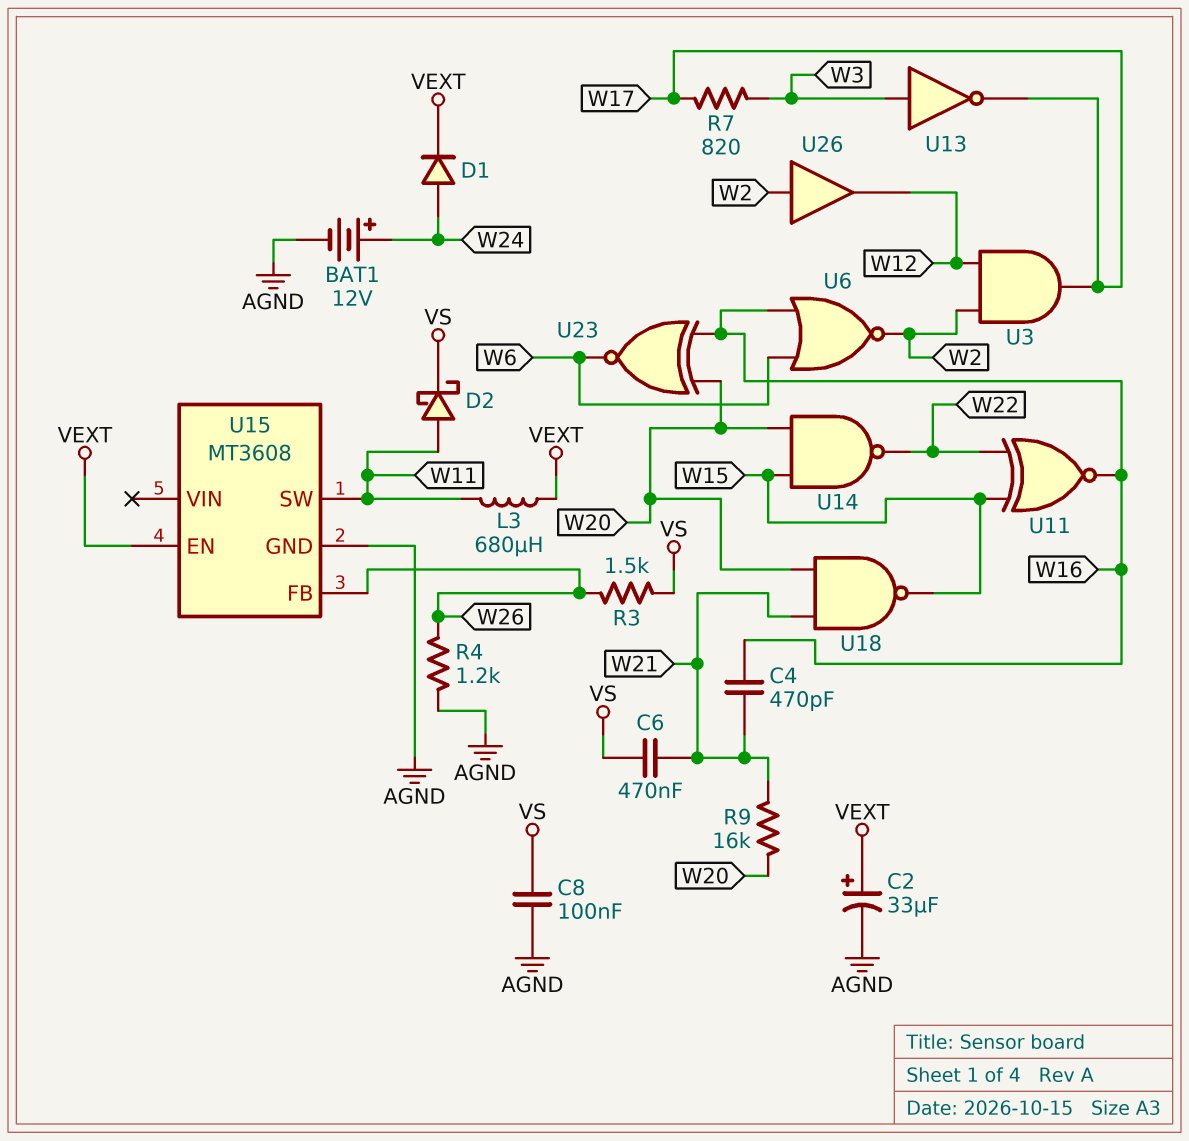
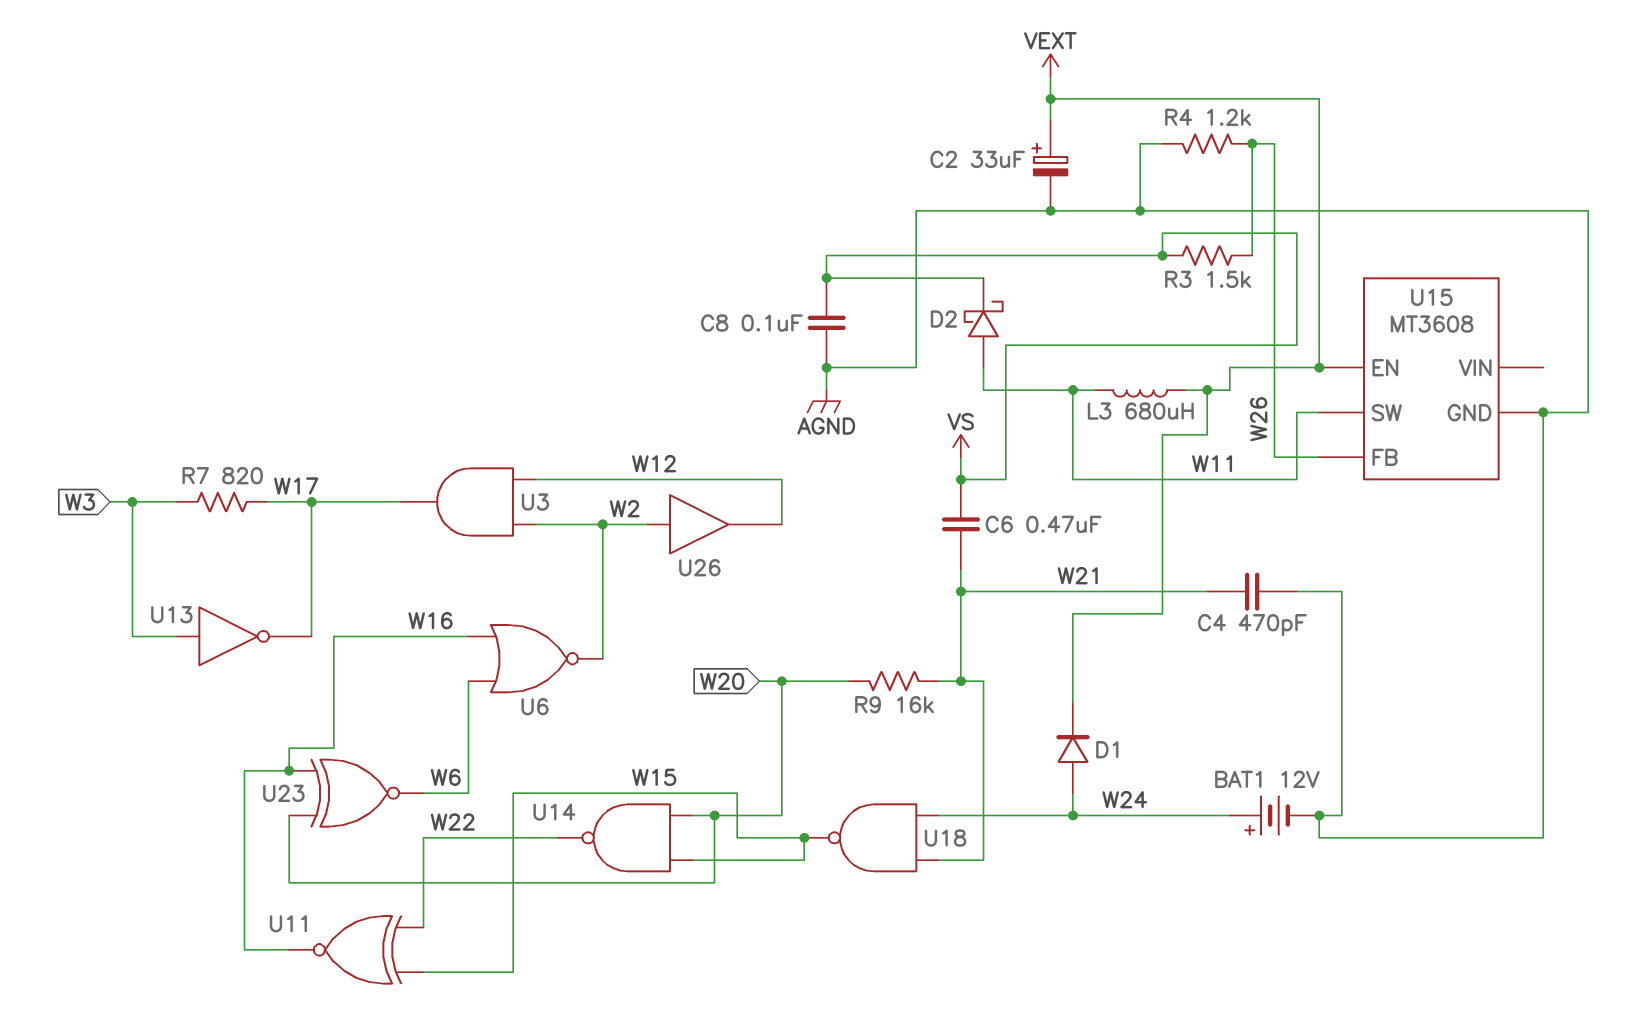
C4: 470pF (W16, W21) -> 470pF (AGND, W21)
U18: NAND (in W20, in W21, out W15) -> NAND (in W21, in W24, out W15)

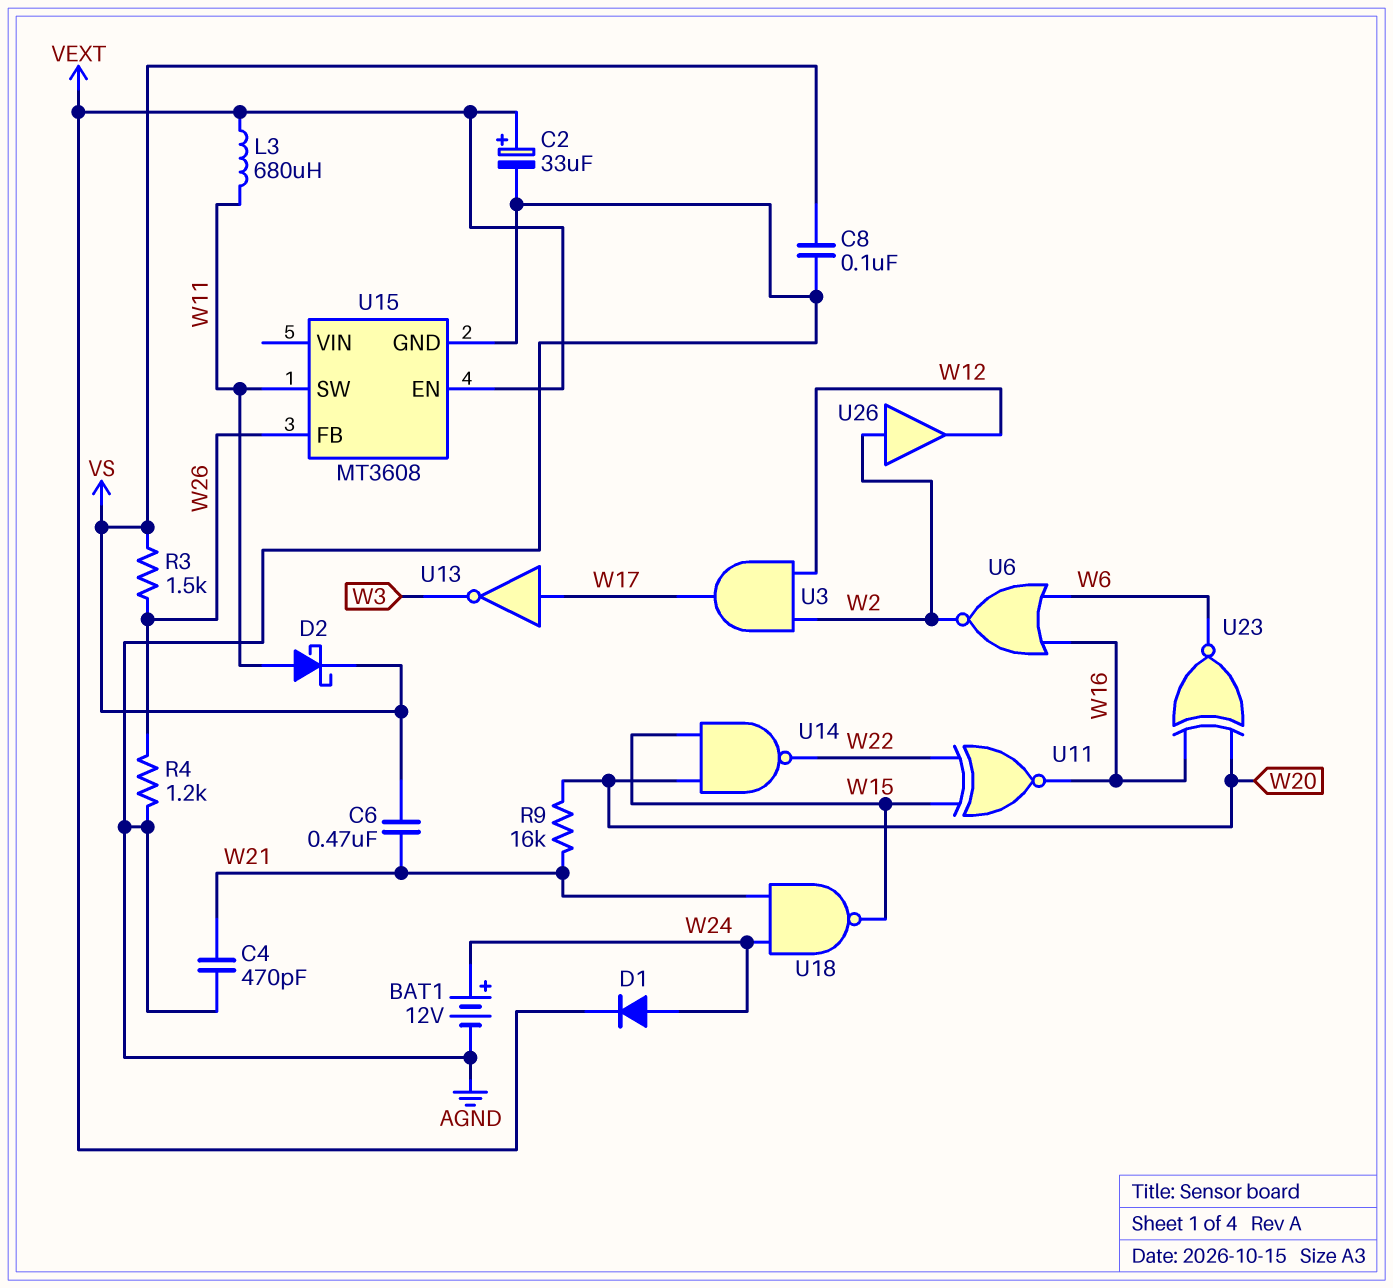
R7: 820 (W3, W17) -> none
U13: NOT (in W3, out W17) -> NOT (in W17, out W3)

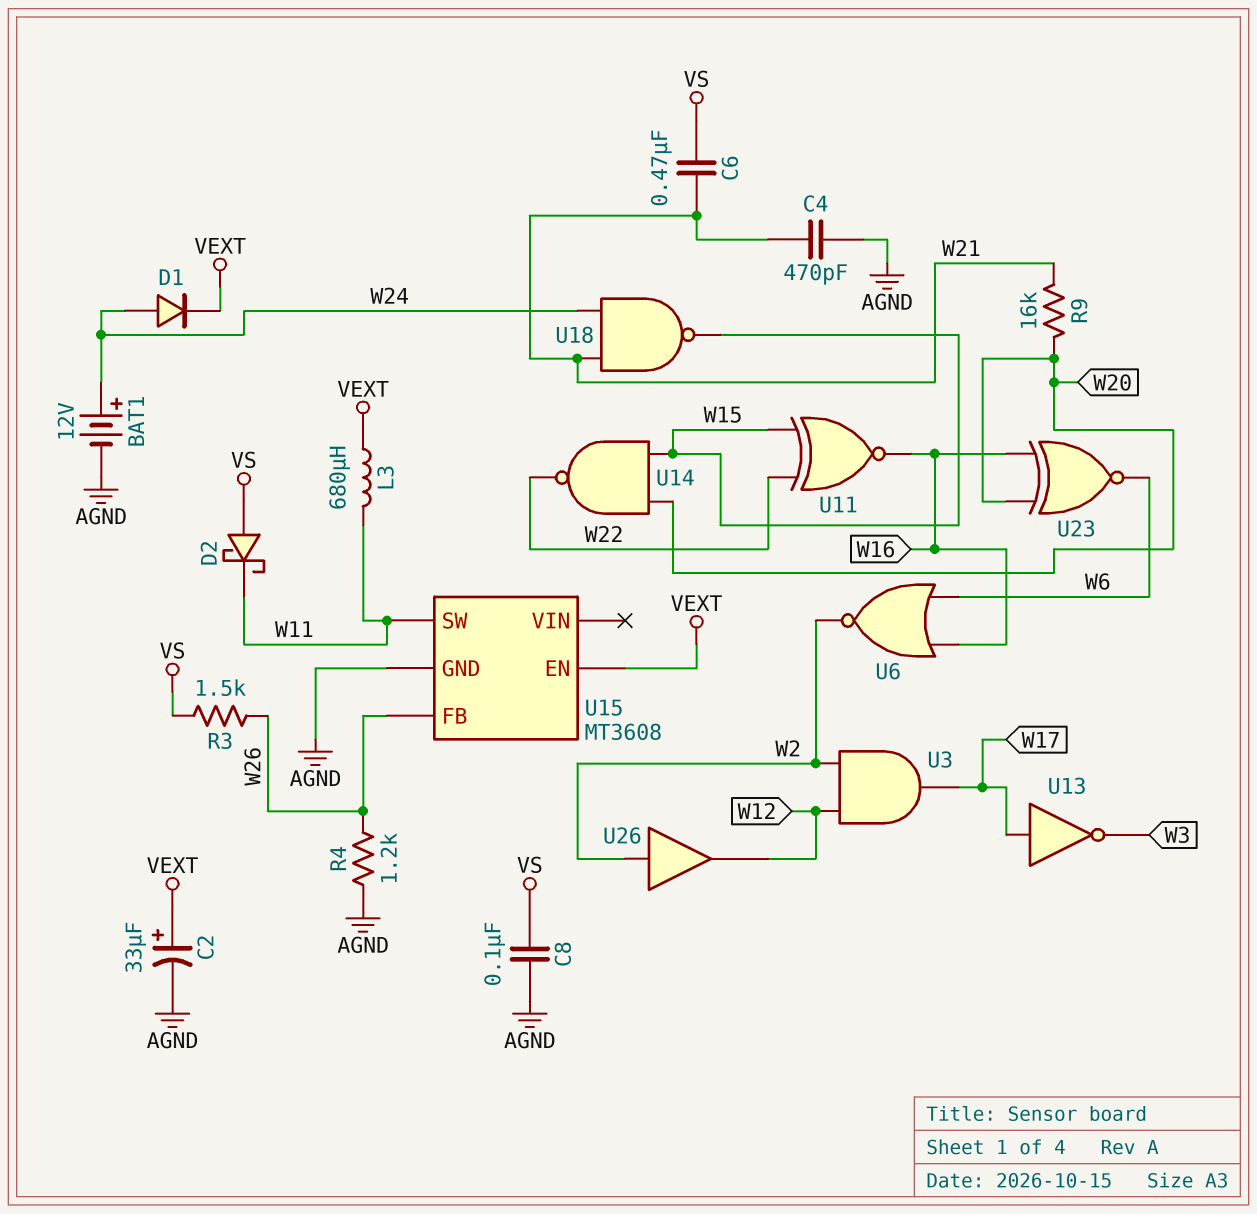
D2: schottky (A W11, K VS) -> schottky (A VS, K W11)

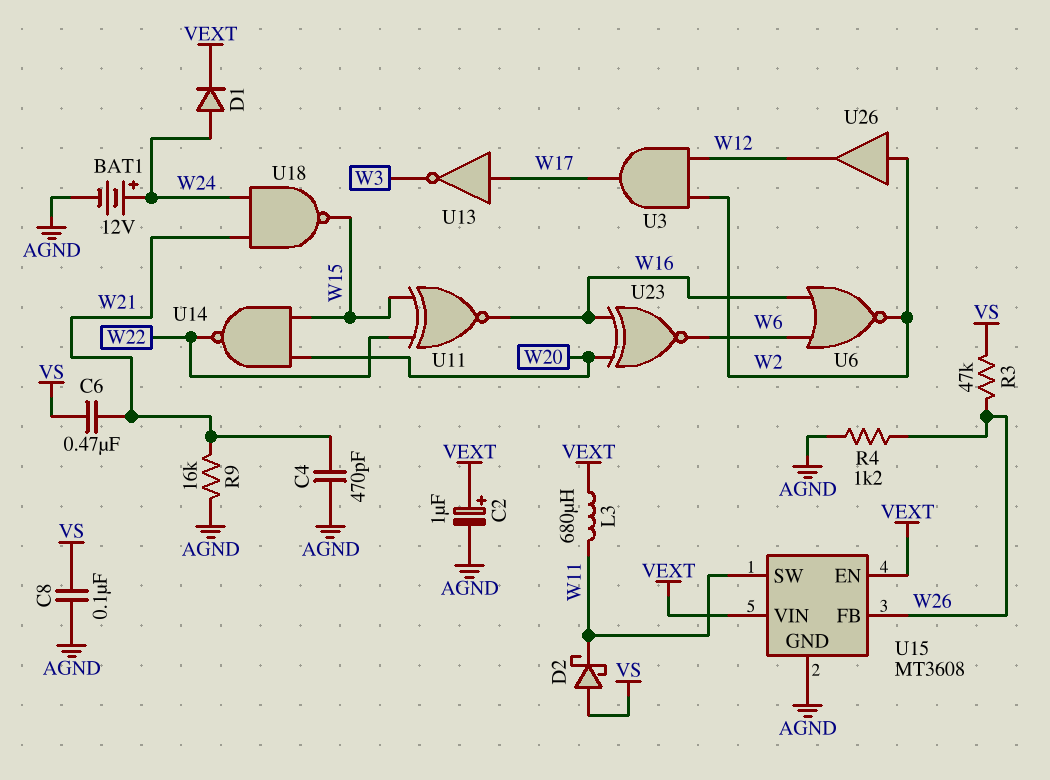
C2: 33uF (plus VEXT, minus AGND) -> 1uF (plus VEXT, minus AGND)
R3: 1.5k (VS, W26) -> 47k (VS, W26)
R9: 16k (W20, W21) -> 16k (AGND, W21)
U15 pin VIN: none -> VEXT

